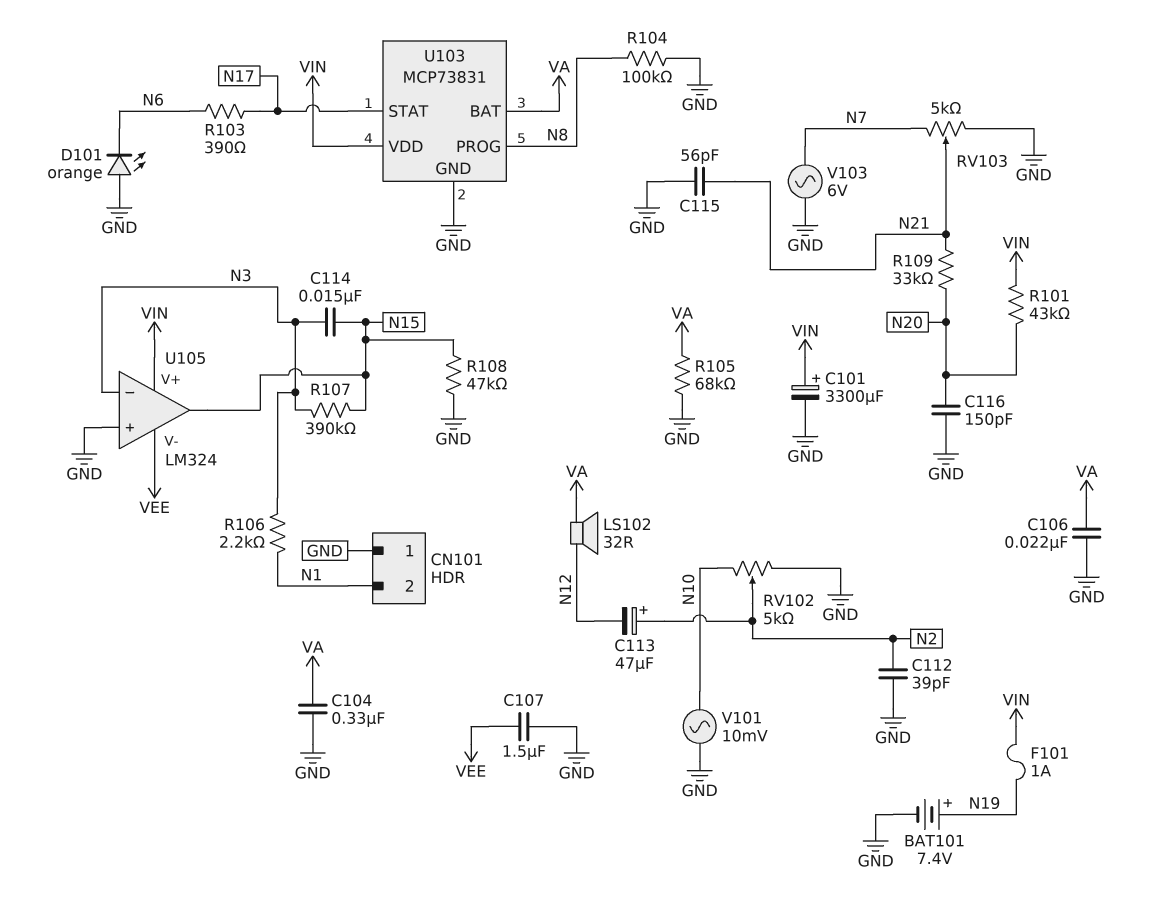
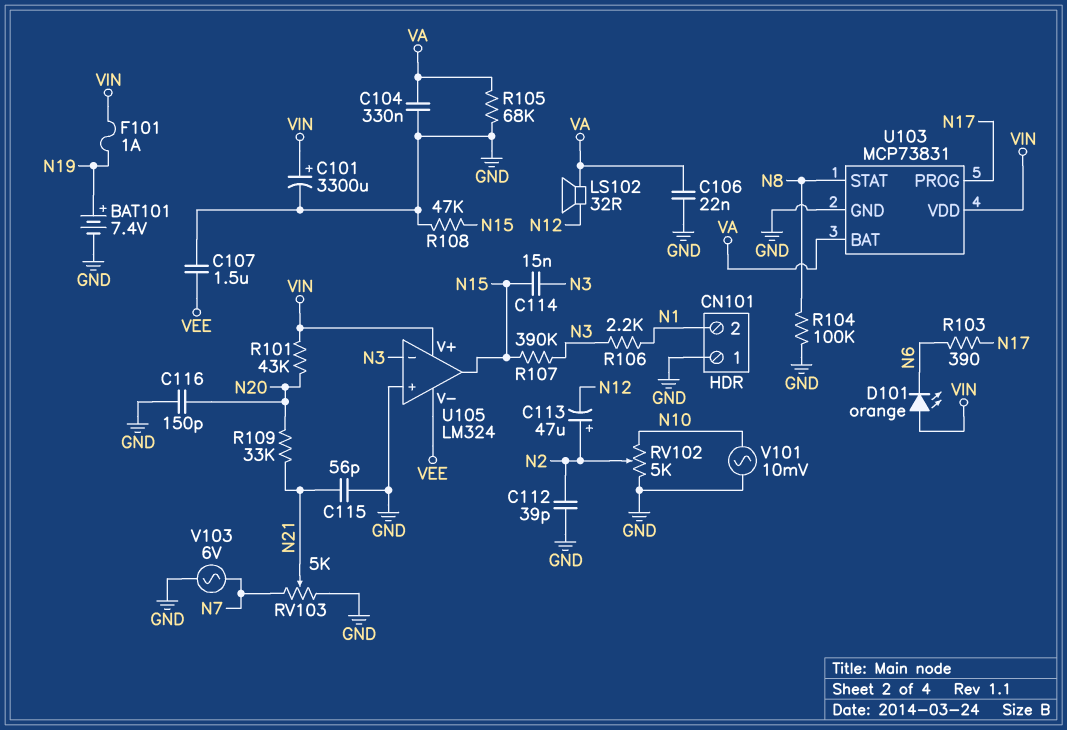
D101: LED orange (A GND, K N6) -> LED orange (A VIN, K N6)
U103 pin PROG: N8 -> N17
U103 pin STAT: N17 -> N8

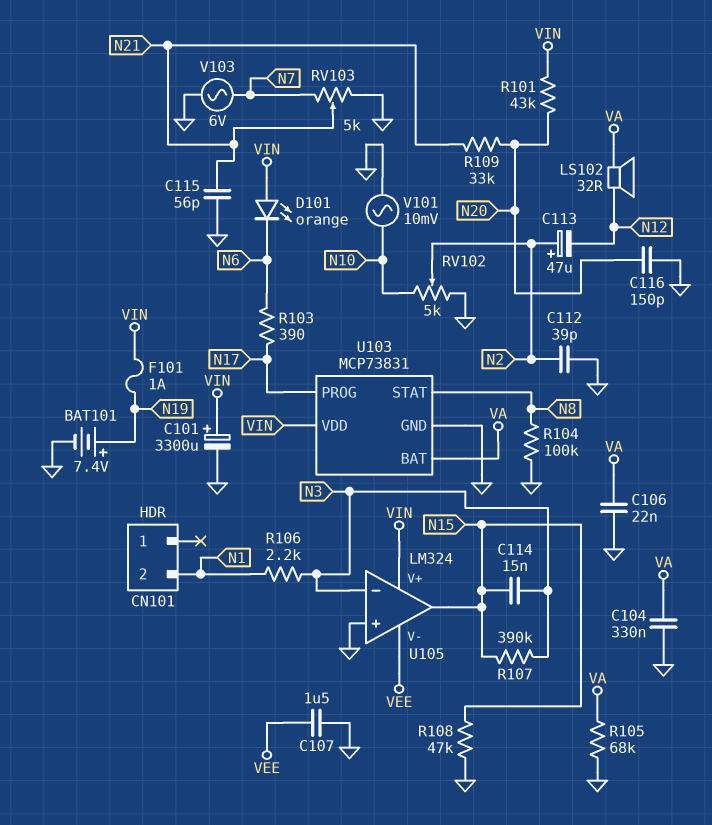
CN101 pin 1: GND -> none

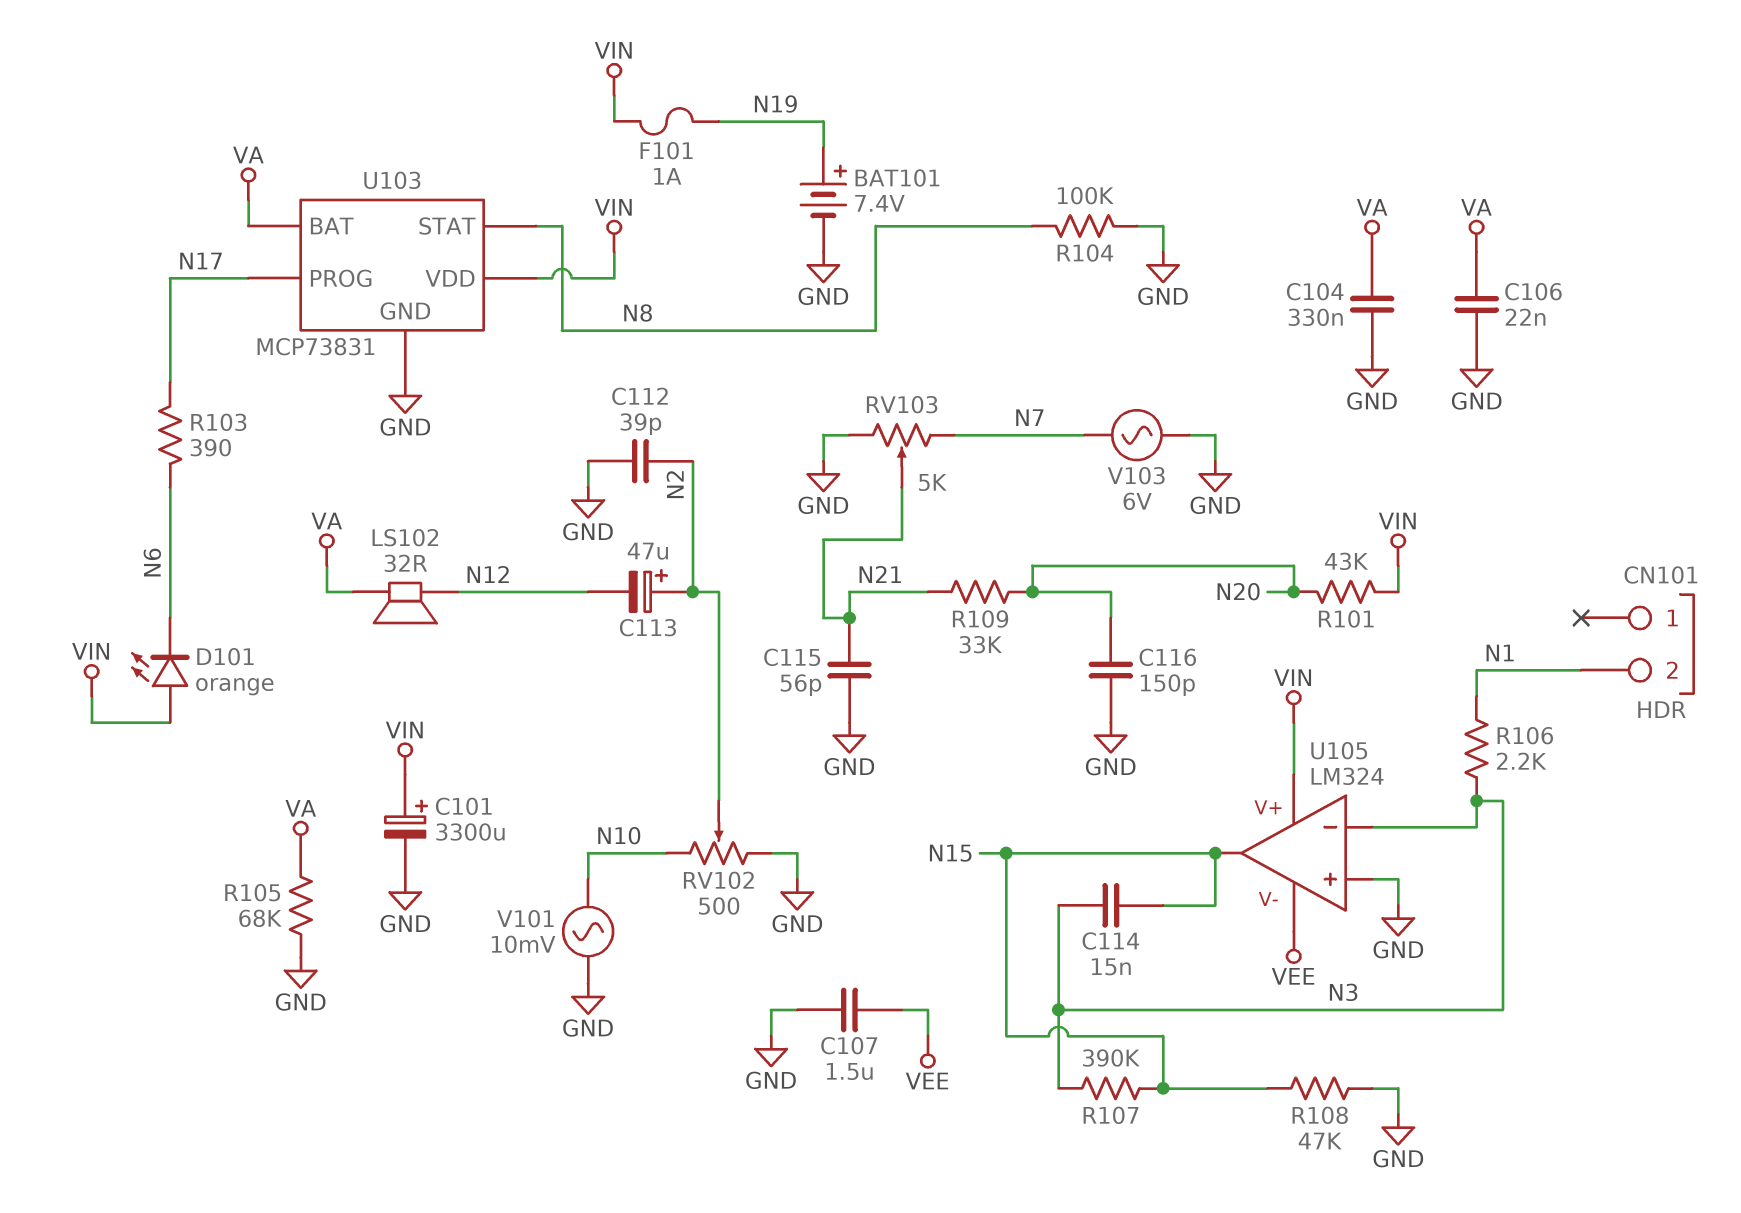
RV102: 5k (GND, N10, wiper N2) -> 500 (GND, N10, wiper N2)

